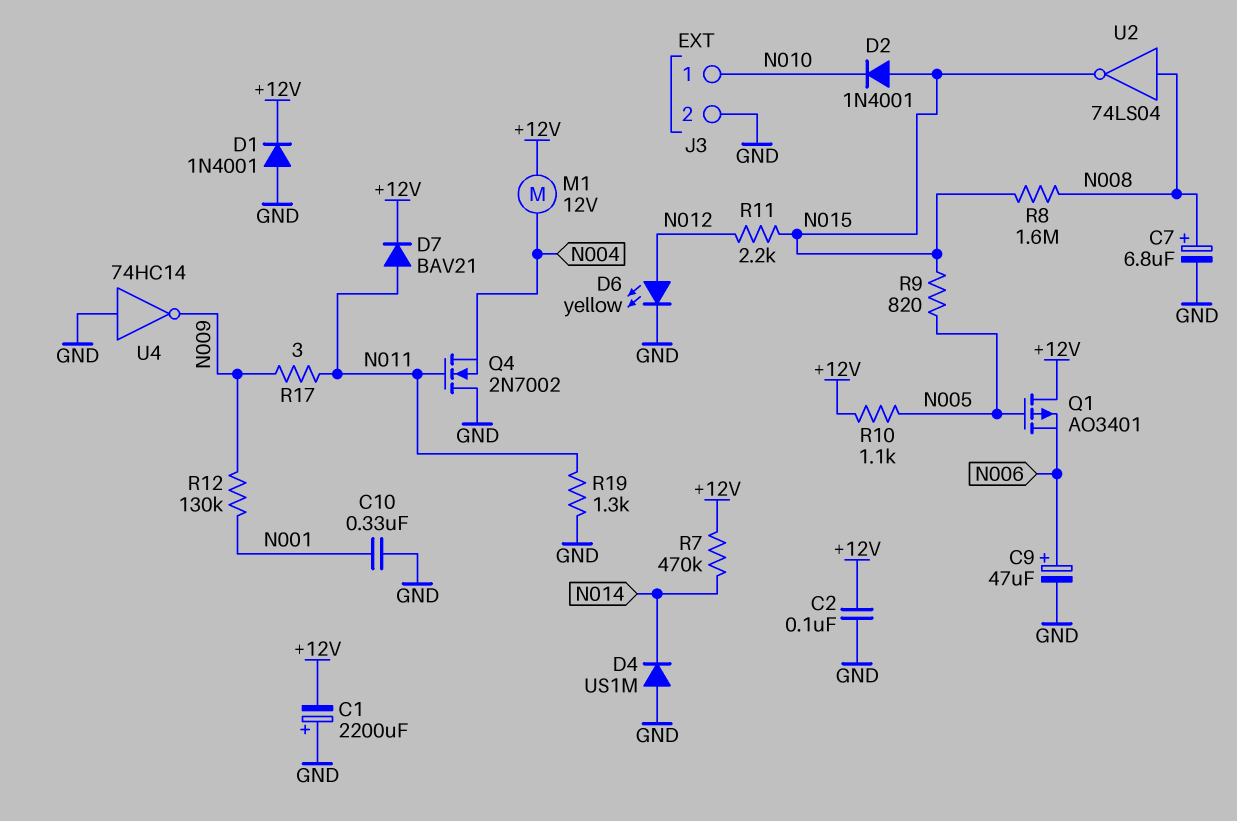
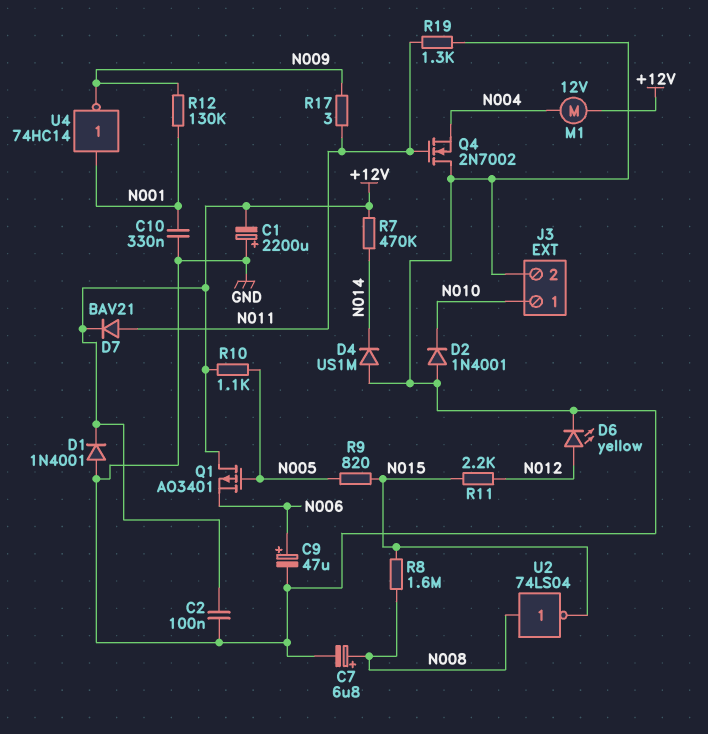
D2: diode 1N4001 (A N015, K N010) -> diode 1N4001 (A GND, K N010)
U4: NOT 74HC14 (in GND, out N009) -> NOT 74HC14 (in N001, out N009)

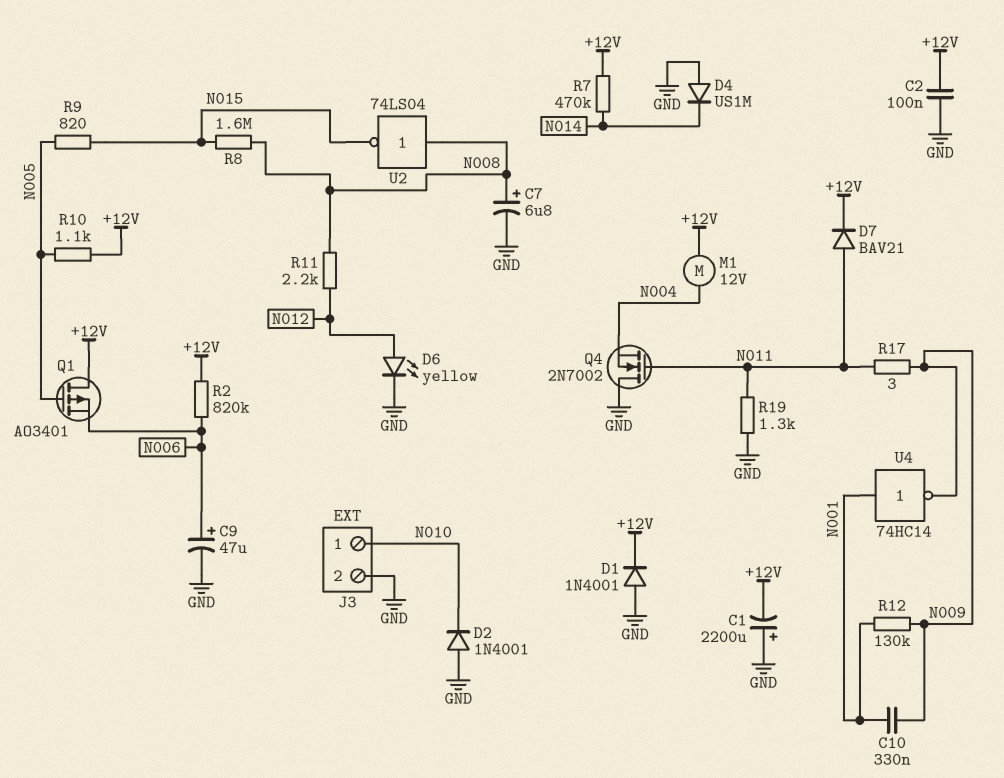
C10: 330nF (GND, N001) -> 330nF (N001, N009)
R2: none -> 820k (+12V, N006)
R11: 2.2k (N012, N015) -> 2.2k (N008, N012)

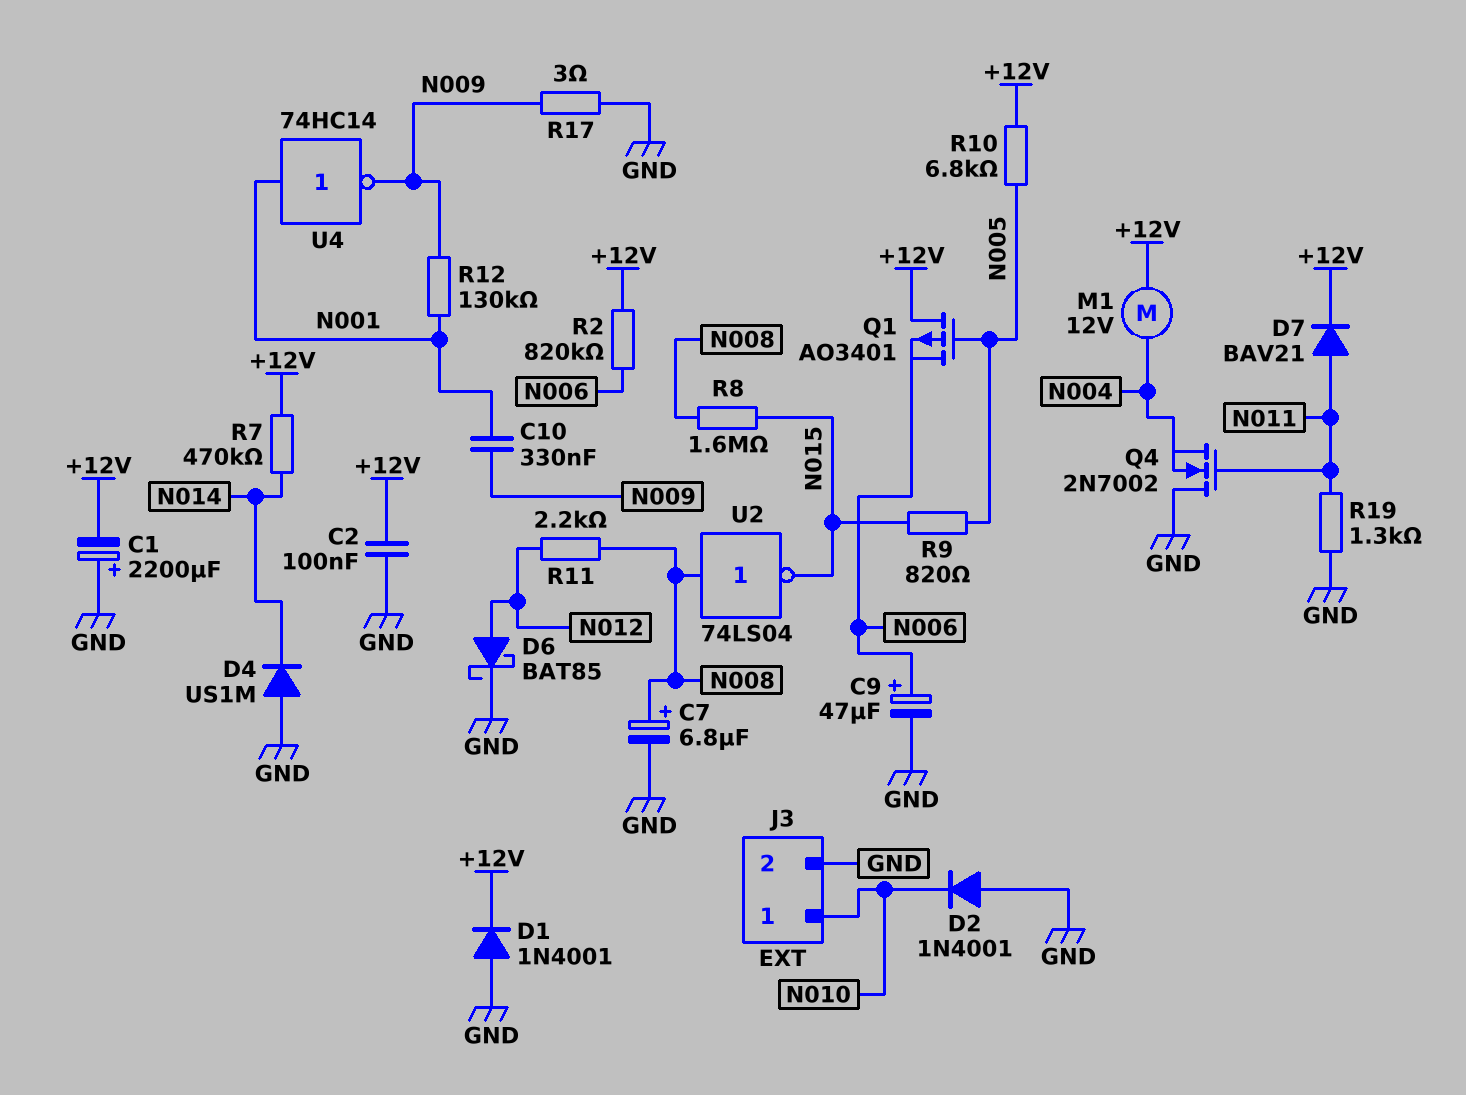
D6: LED yellow (A N012, K GND) -> schottky BAT85 (A N012, K GND)
R10: 1.1k (+12V, N005) -> 6.8k (+12V, N005)
R17: 3 (N009, N011) -> 3 (GND, N009)

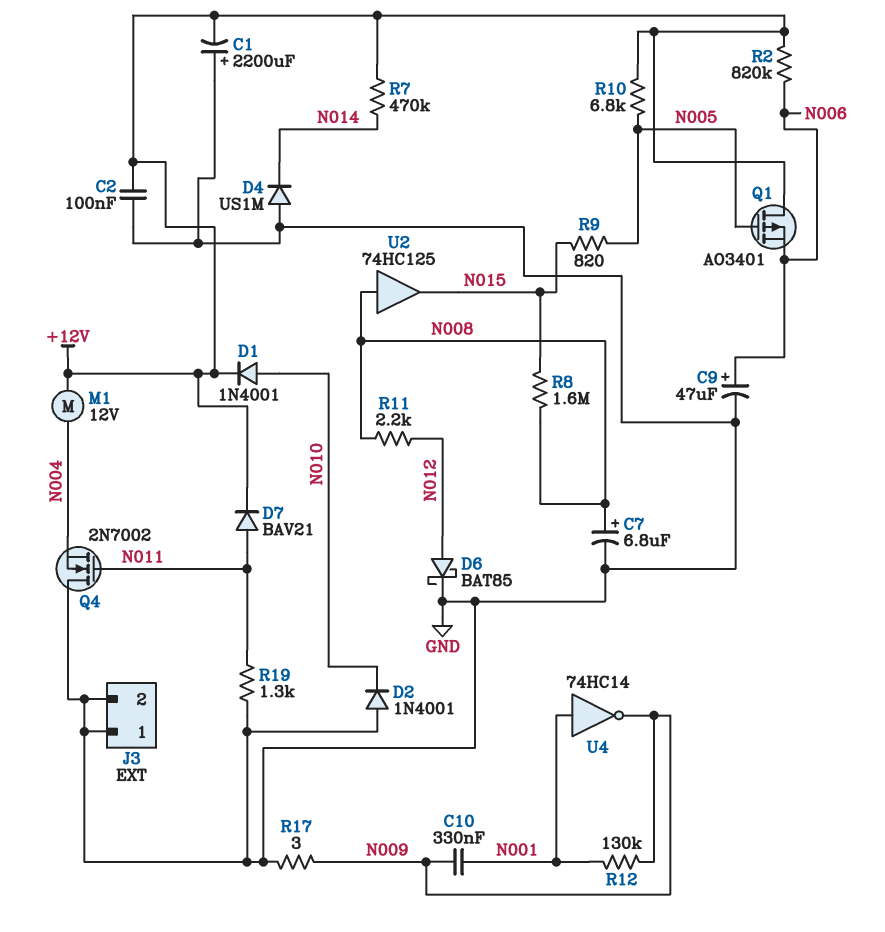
D1: diode 1N4001 (A GND, K +12V) -> diode 1N4001 (A N010, K +12V)
J3 pin 1: N010 -> GND
U2: NOT 74LS04 (in N008, out N015) -> buffer 74HC125 (in N008, out N015)

